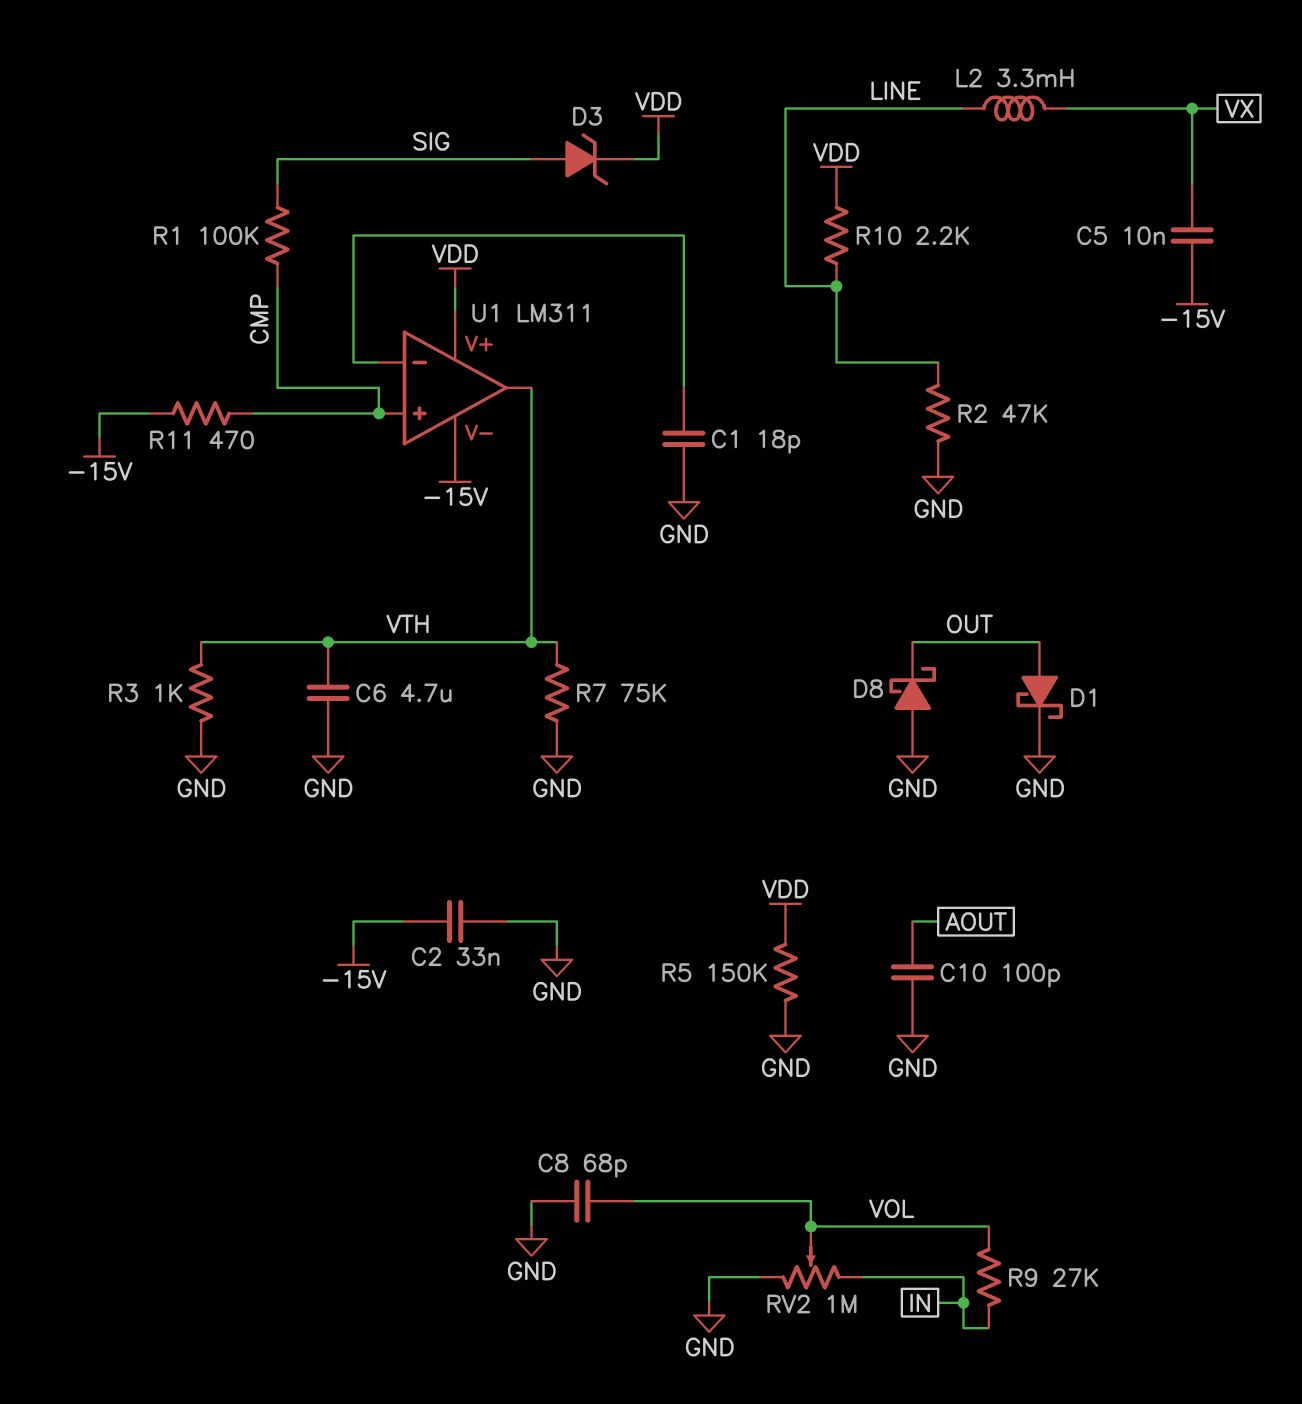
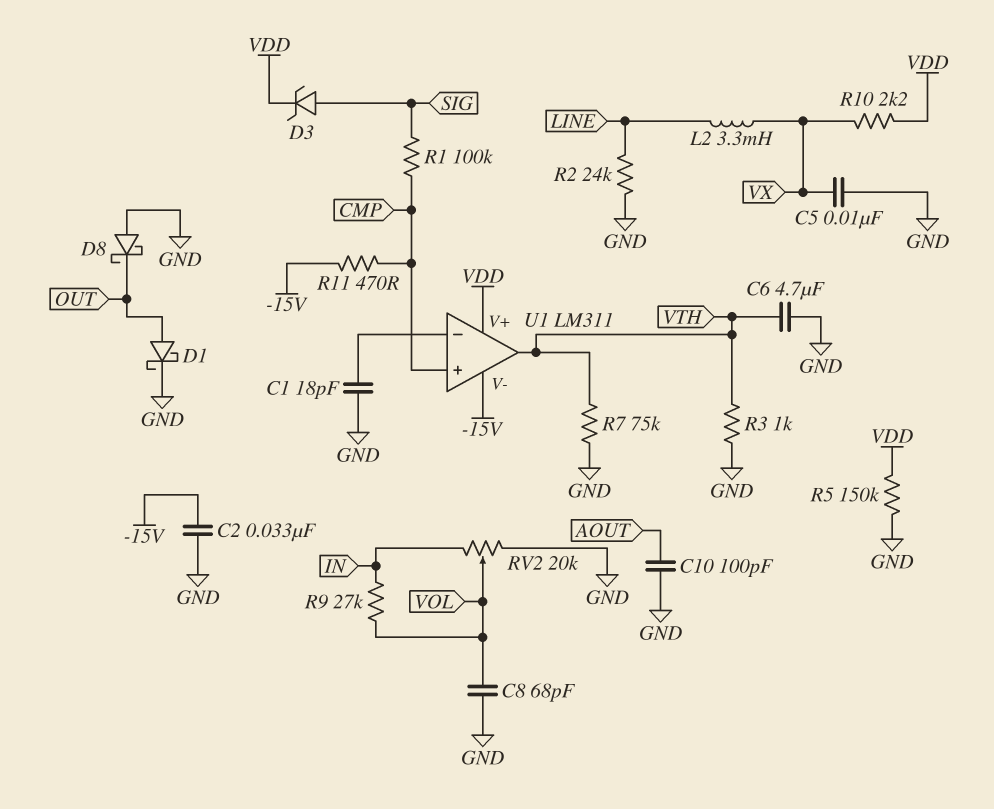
C5: 10nF (-15V, VX) -> 10nF (GND, VX)
R2: 47k (GND, LINE) -> 24k (GND, LINE)
R10: 2.2k (LINE, VDD) -> 2.2k (VDD, VX)
RV2: 1M (GND, IN, wiper VOL) -> 20k (GND, IN, wiper VOL)

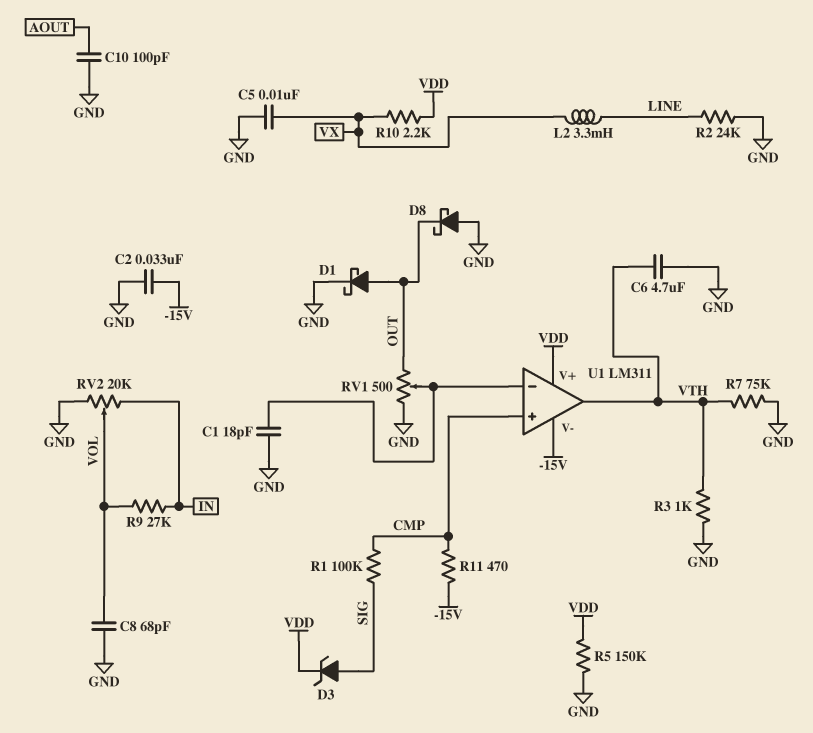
RV1: none -> 500 (GND, OUT, wiper U1/in-)

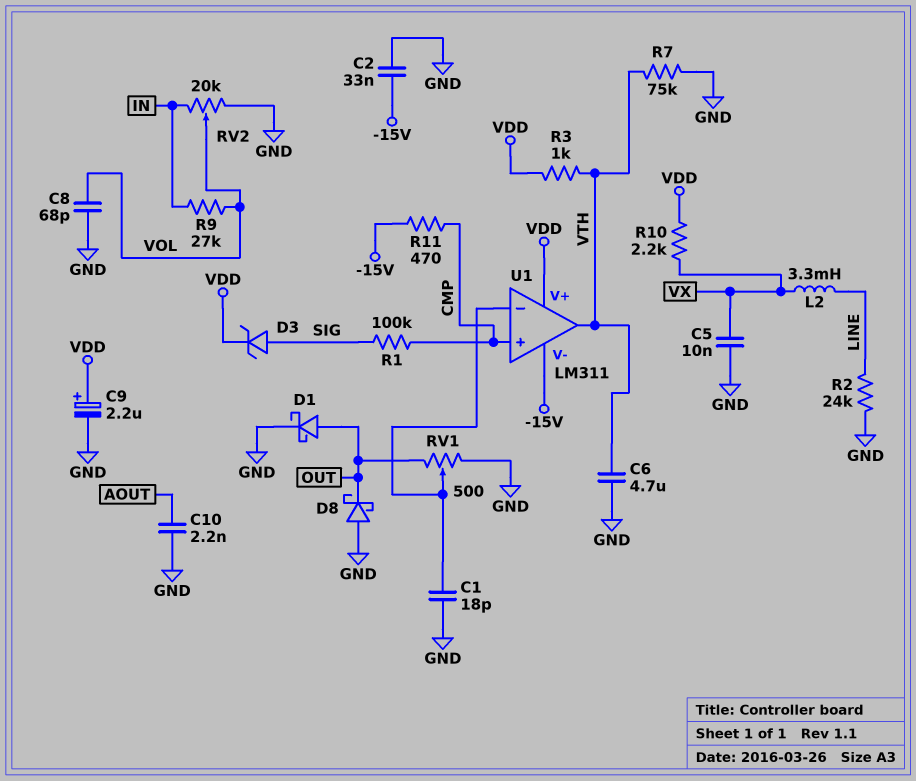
C9: none -> 2.2uF (plus VDD, minus GND)
C10: 100pF (AOUT, GND) -> 2.2nF (AOUT, GND)
R3: 1k (GND, VTH) -> 1k (VDD, VTH)
R5: 150k (GND, VDD) -> none

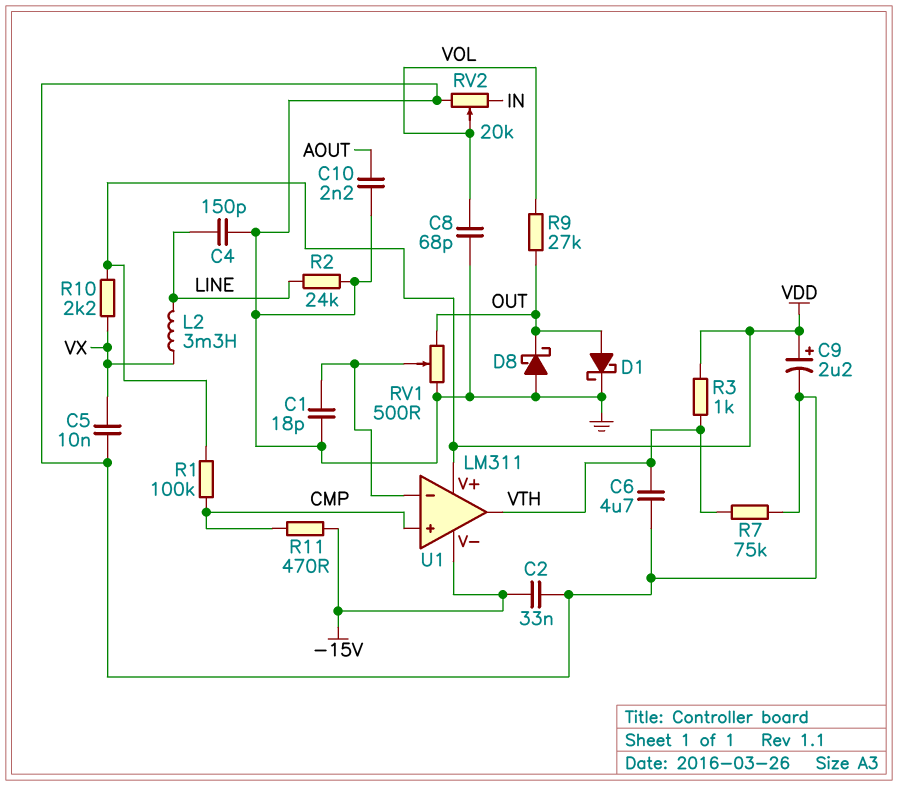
C4: none -> 150pF (GND, LINE)
D3: zener (A SIG, K VDD) -> none
R1: 100k (CMP, SIG) -> 100k (CMP, VDD)
R9: 27k (IN, VOL) -> 27k (OUT, VOL)

